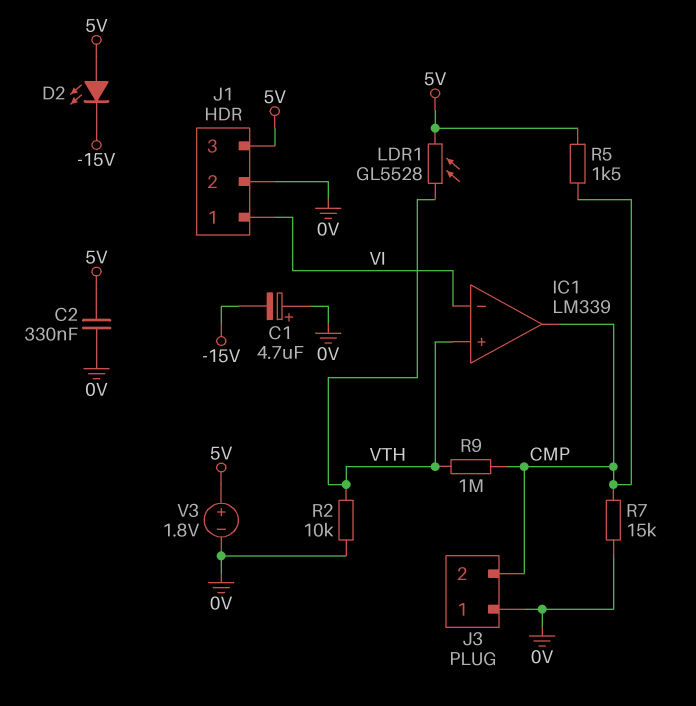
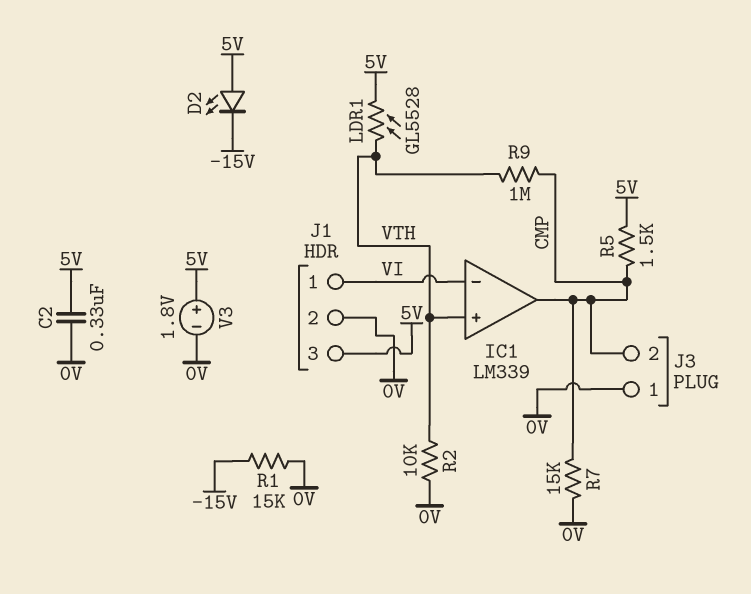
C1: 4.7uF (plus 0V, minus -15V) -> none
R1: none -> 15k (-15V, 0V)

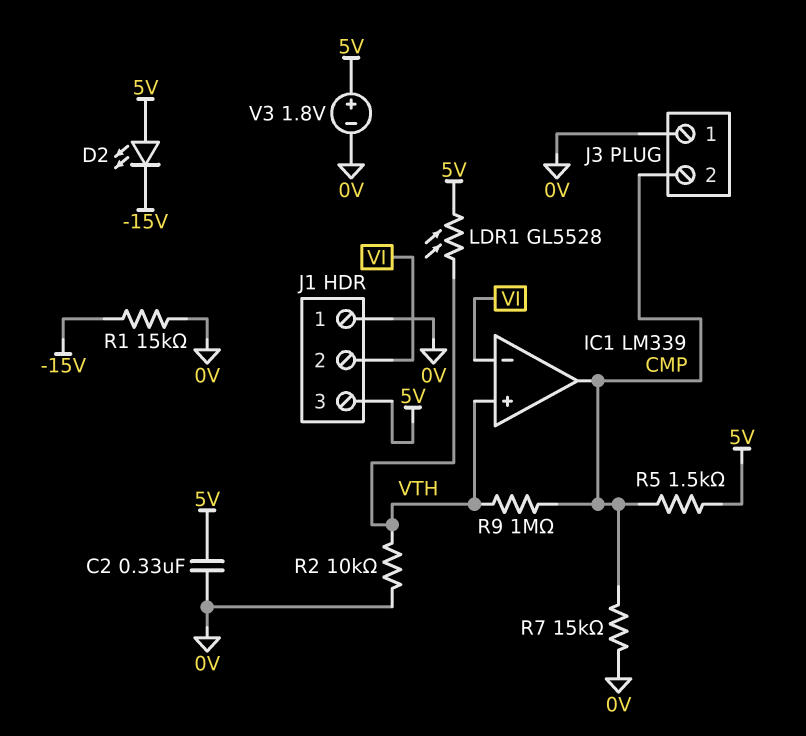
J1 pin 1: VI -> 0V
J1 pin 2: 0V -> VI

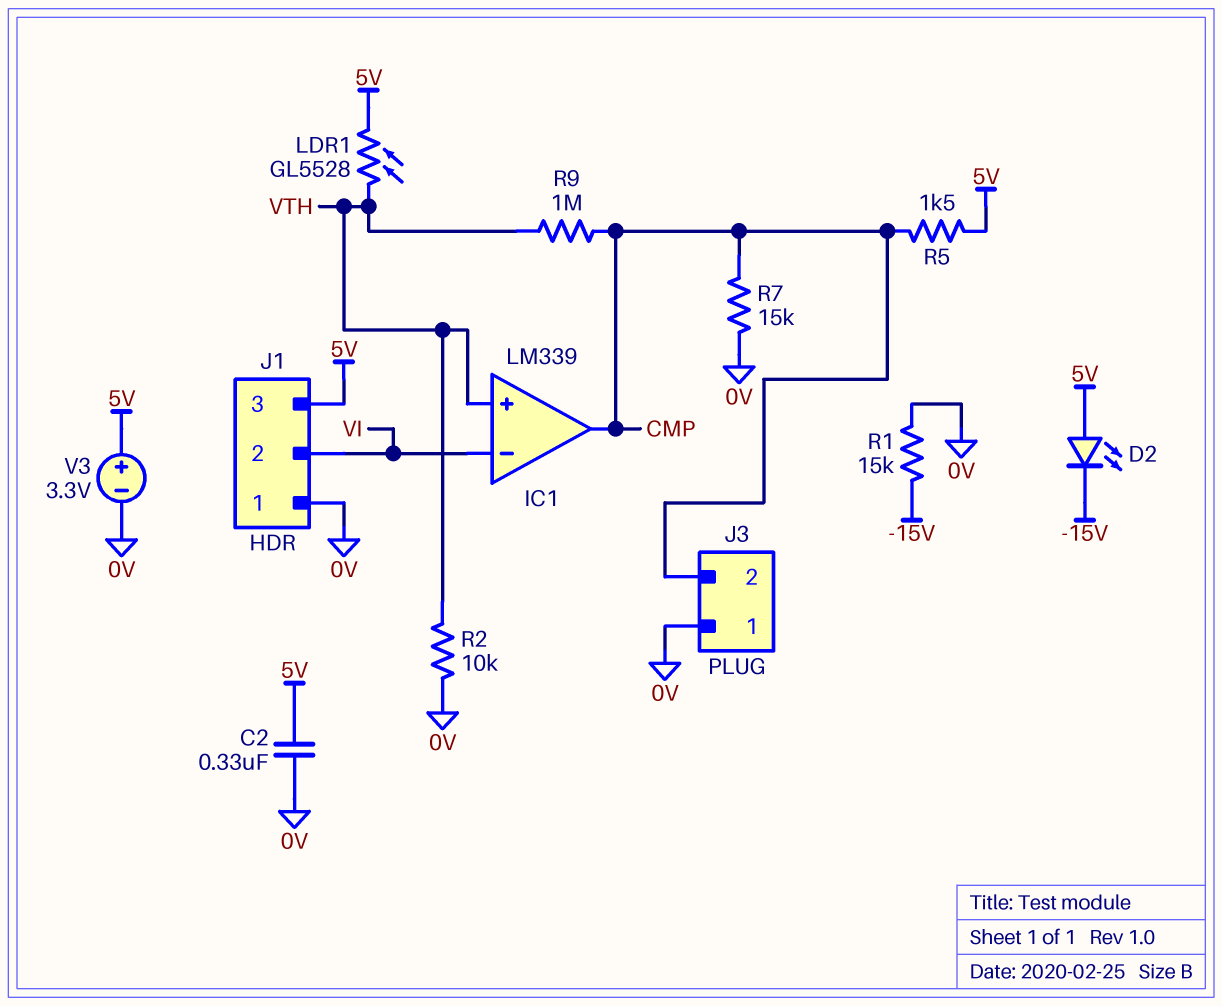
V3: 1.8V (plus 5V, minus 0V) -> 3.3V (plus 5V, minus 0V)

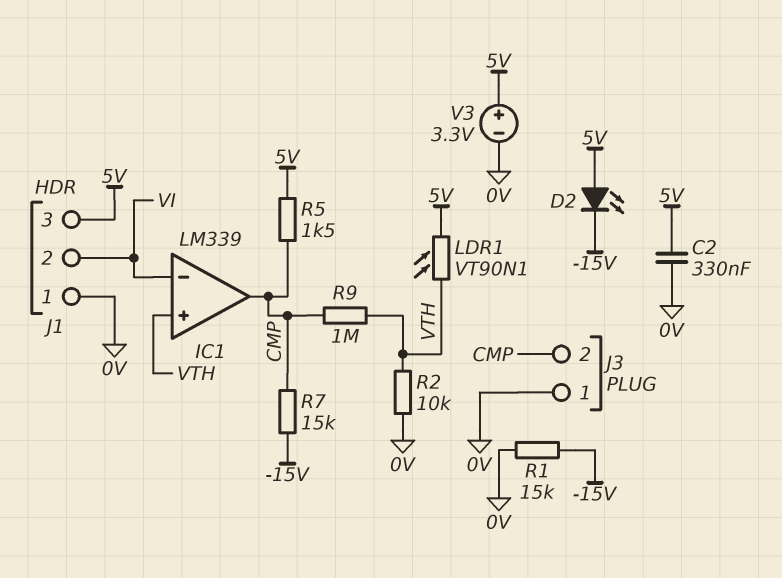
LDR1: GL5528 (5V, VTH) -> VT90N1 (5V, VTH)
R7: 15k (0V, CMP) -> 15k (-15V, CMP)

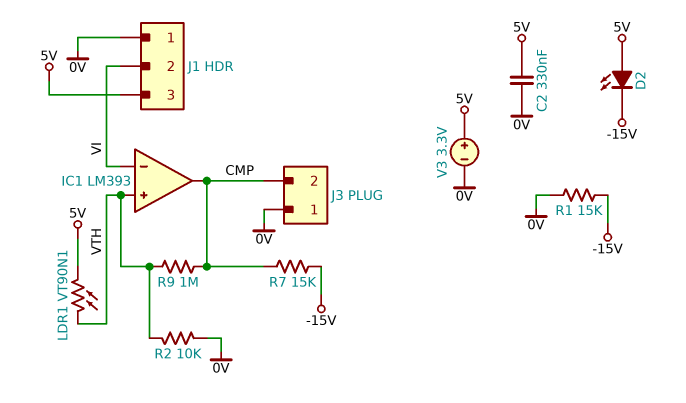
IC1: LM339 -> LM393
R5: 1.5k (5V, CMP) -> none

